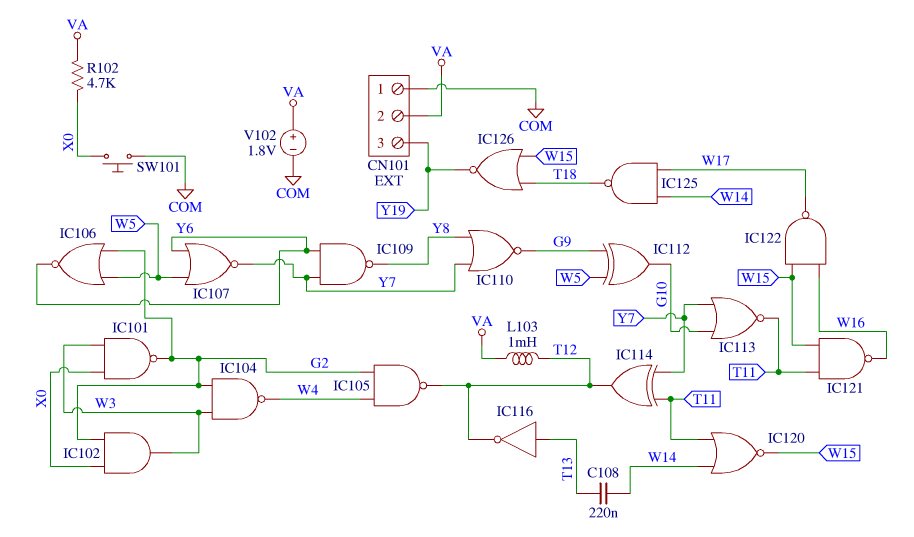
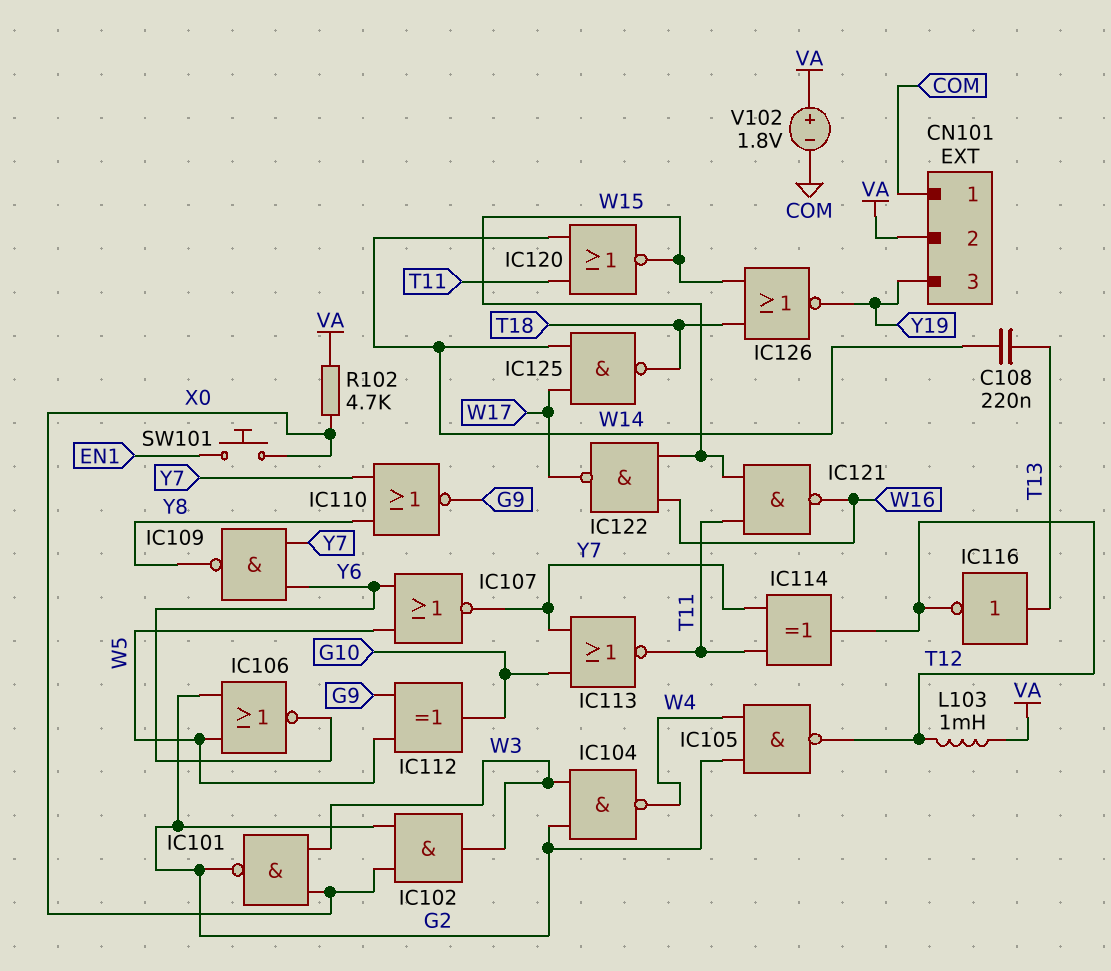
SW101: button (COM, X0) -> button (EN1, X0)

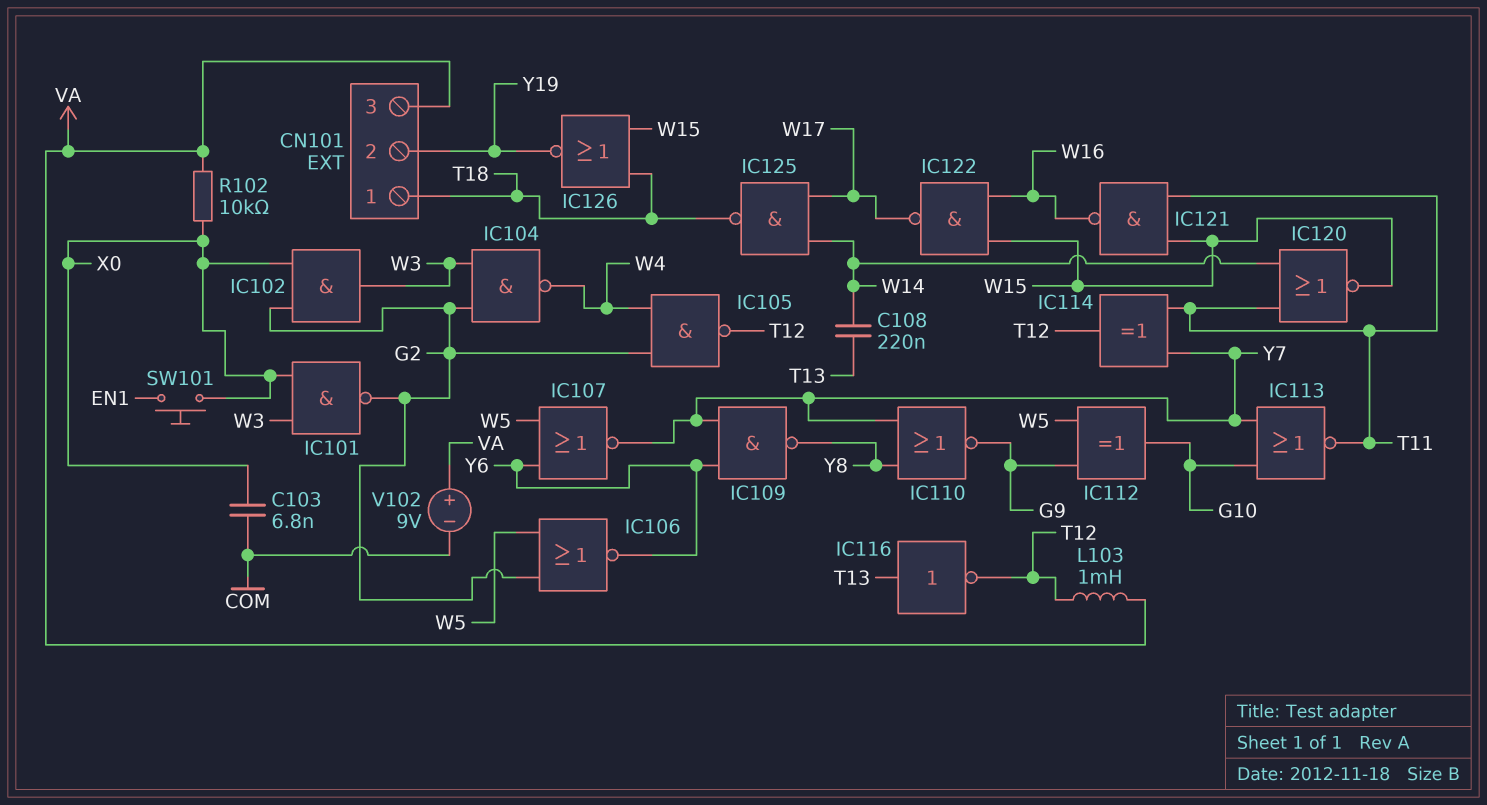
C103: none -> 6.8nF (COM, X0)
CN101 pin 1: COM -> T18
CN101 pin 2: VA -> Y19
CN101 pin 3: Y19 -> VA
R102: 4.7k (VA, X0) -> 10k (VA, X0)
V102: 1.8V (plus VA, minus COM) -> 9V (plus VA, minus COM)

